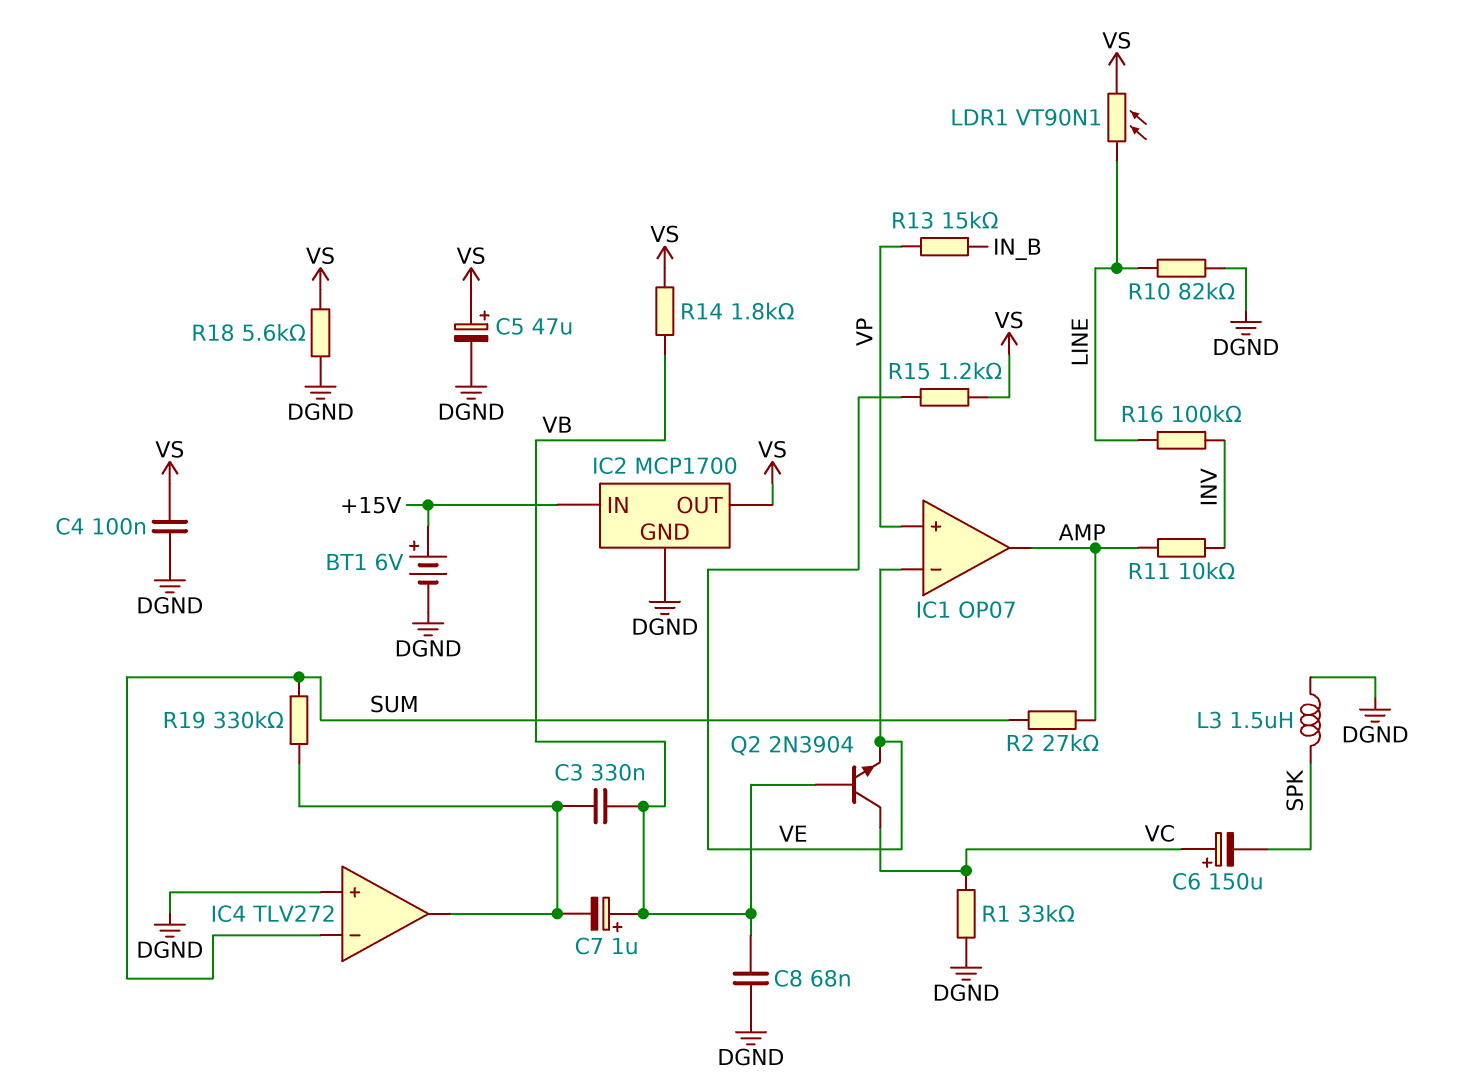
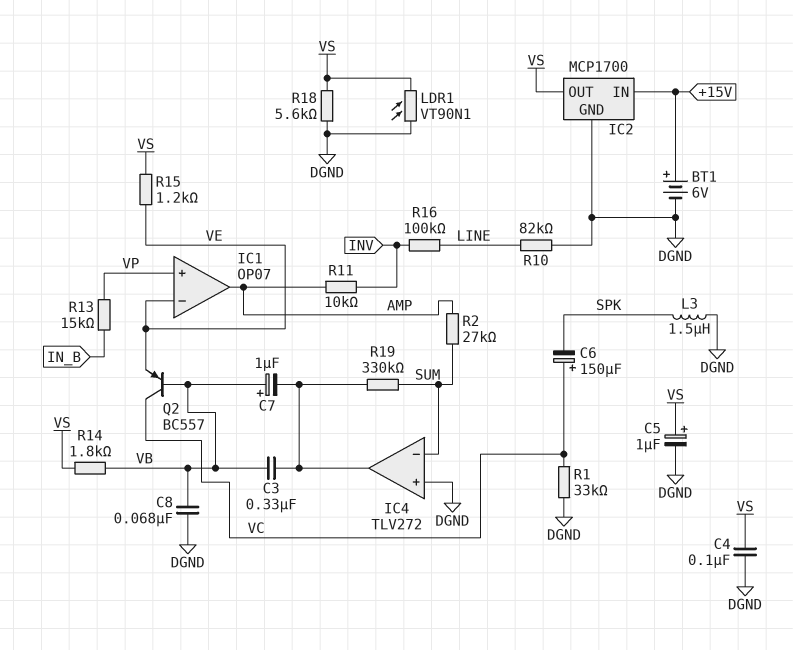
C5: 47uF (plus VS, minus DGND) -> 1uF (plus VS, minus DGND)
LDR1: VT90N1 (LINE, VS) -> VT90N1 (DGND, VS)
Q2: NPN 2N3904 (B VB, C VC, E VE) -> PNP BC557 (B VB, C VC, E VE)

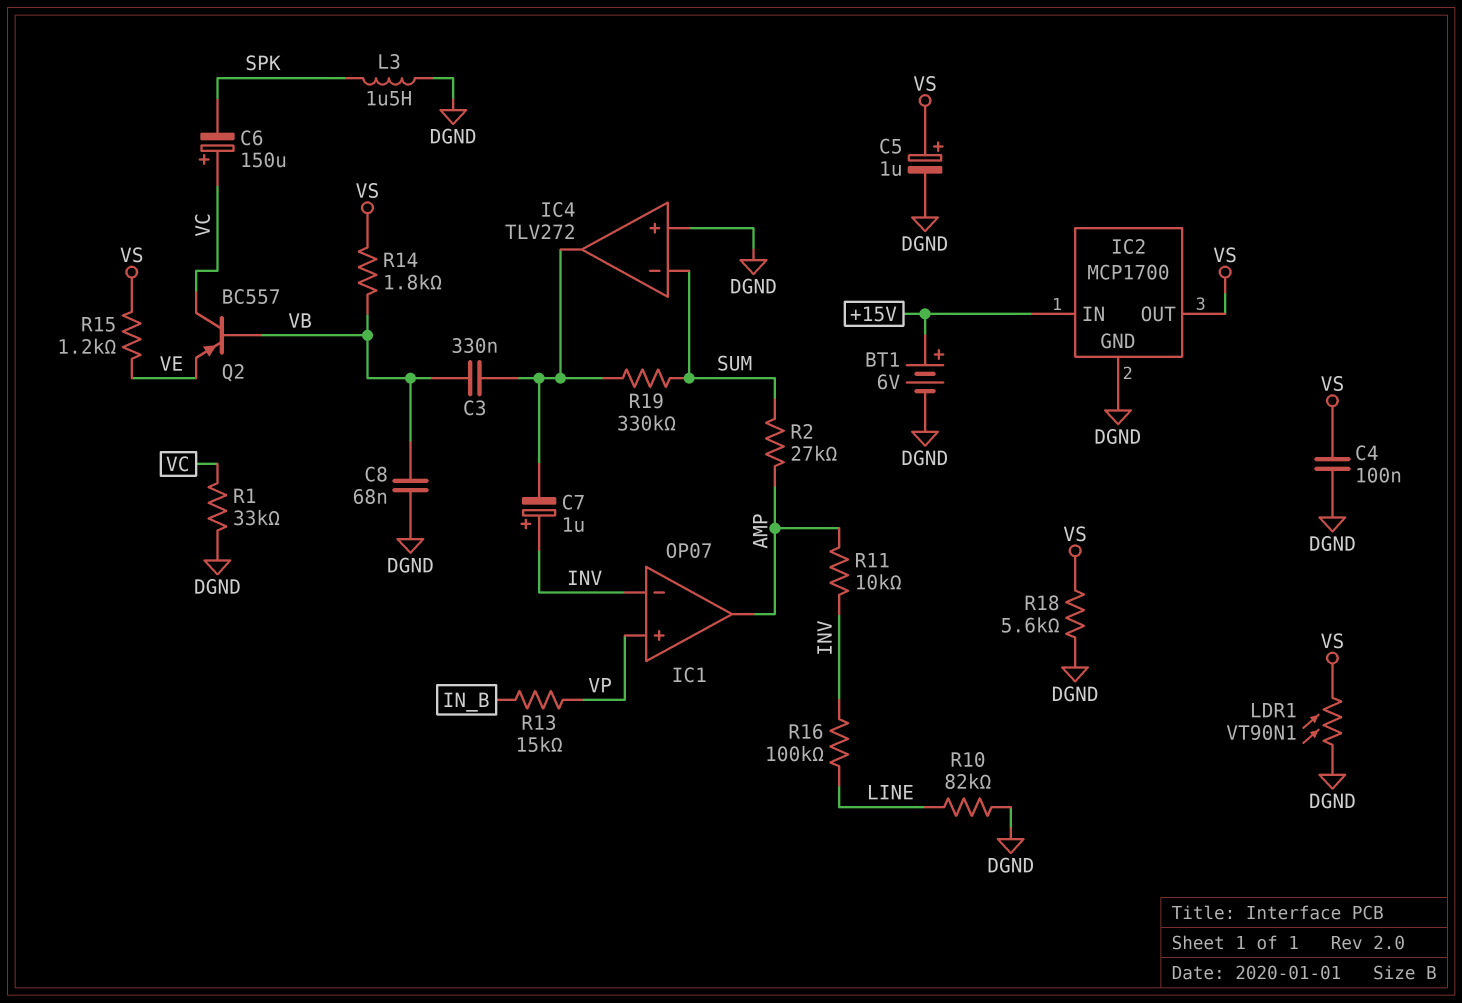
C7: 1uF (plus VB, minus IC4/out) -> 1uF (plus INV, minus IC4/out)
IC1 pin in-: VE -> INV

